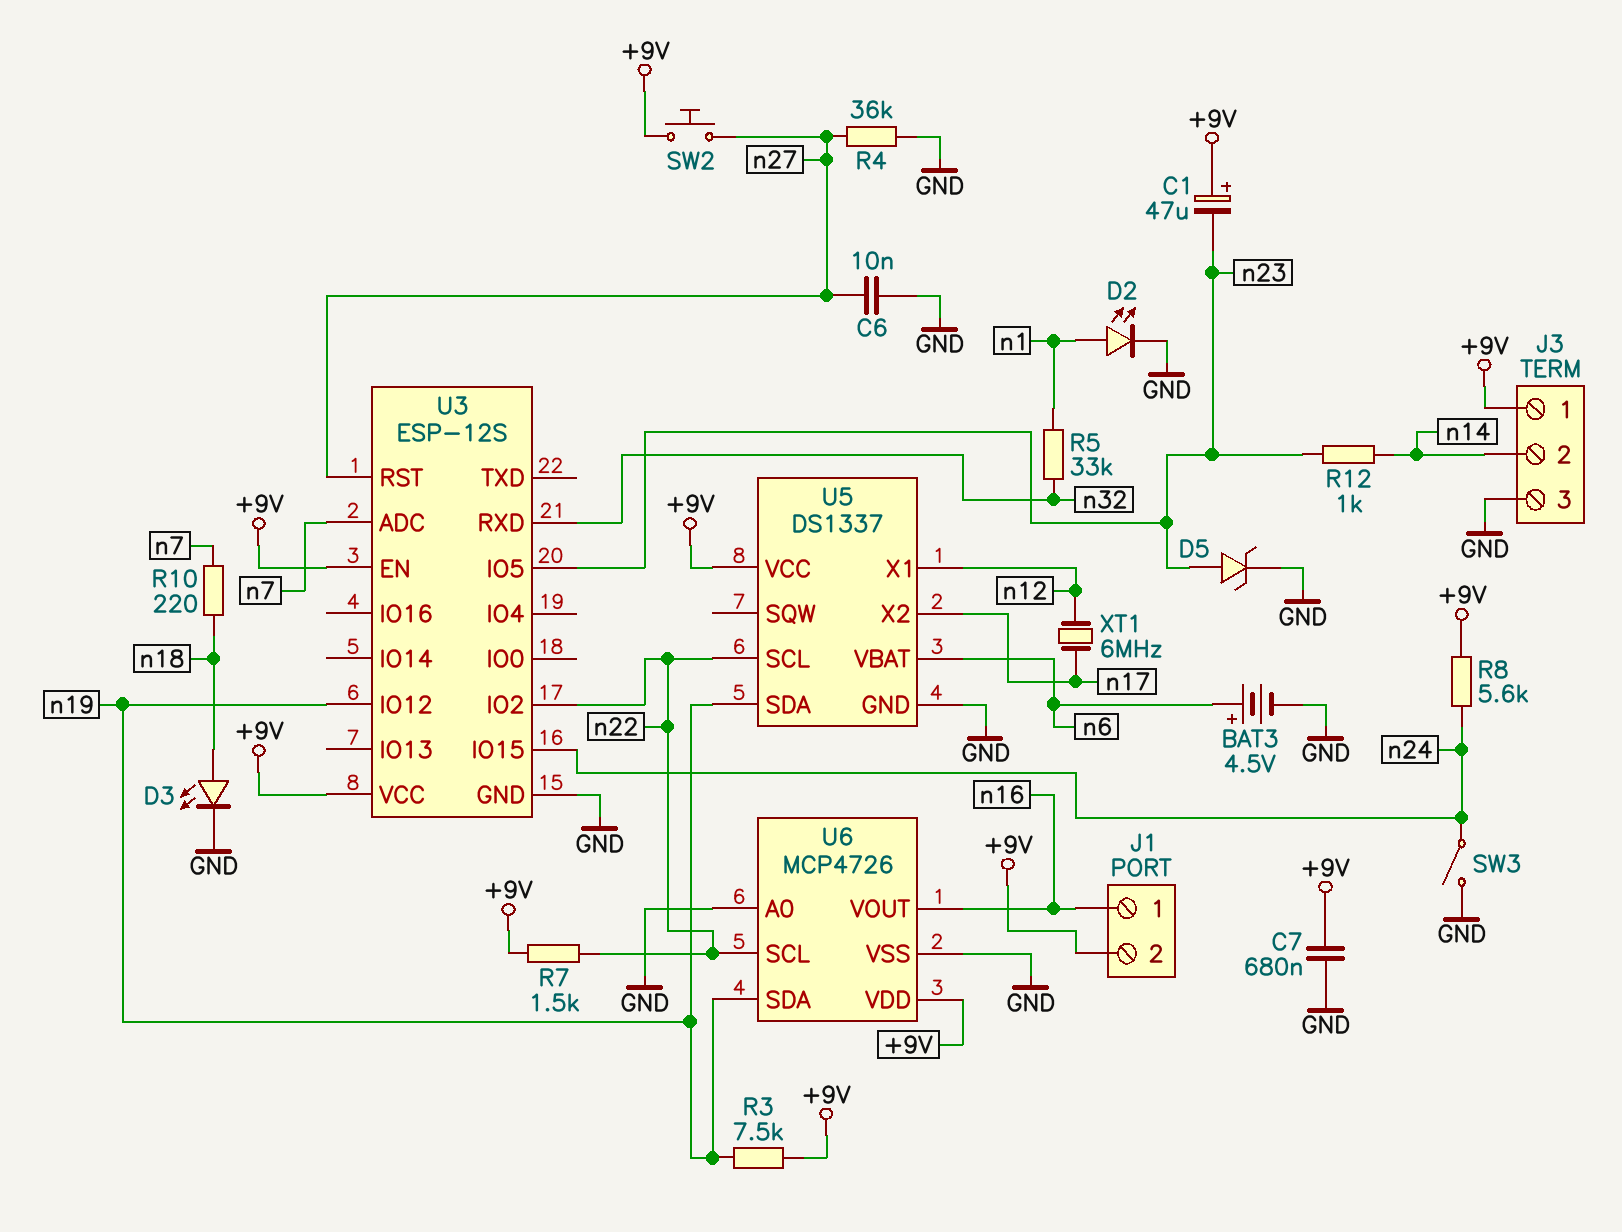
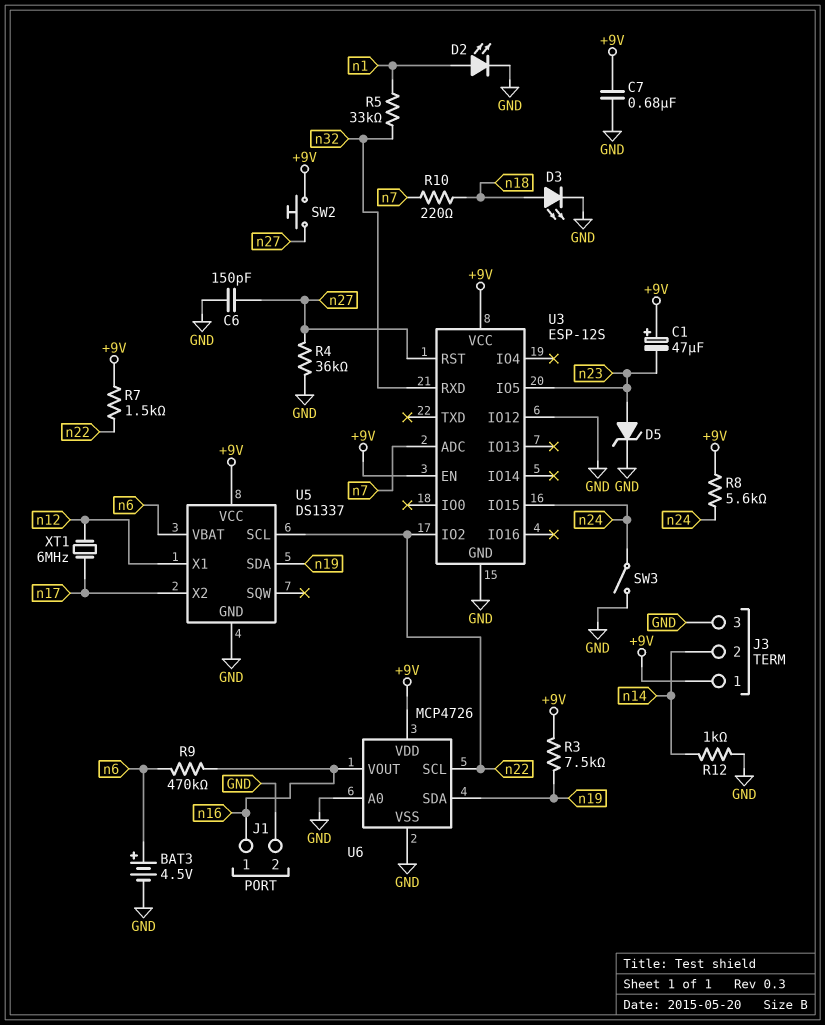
C6: 10nF (GND, n27) -> 150pF (GND, n27)
J1 pin 2: +9V -> GND
R9: none -> 470k (n6, n16)
R12: 1k (n14, n23) -> 1k (GND, n14)
U3 pin IO12: n19 -> GND

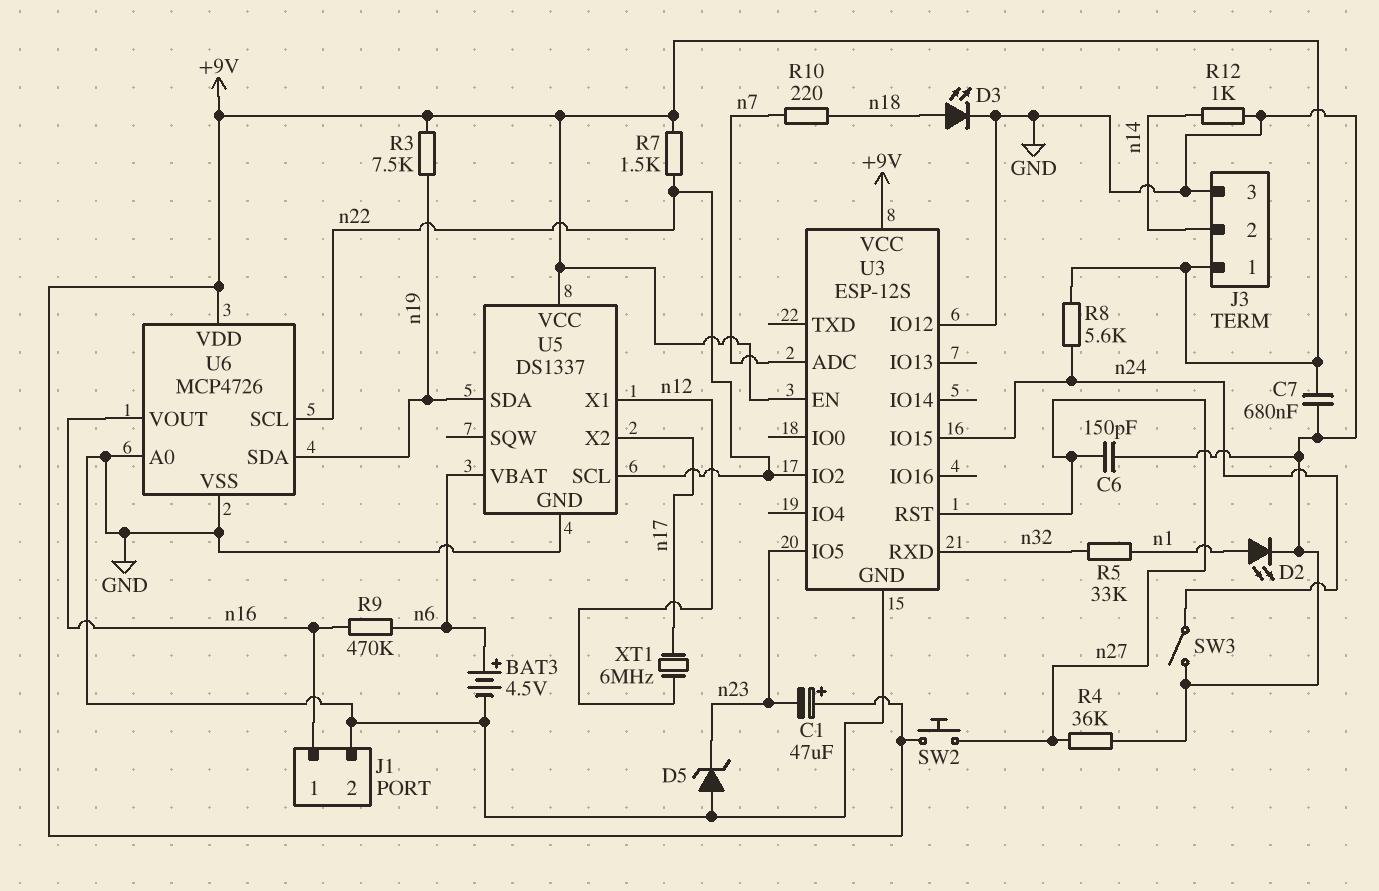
D5: zener (A n23, K GND) -> zener (A GND, K n23)

